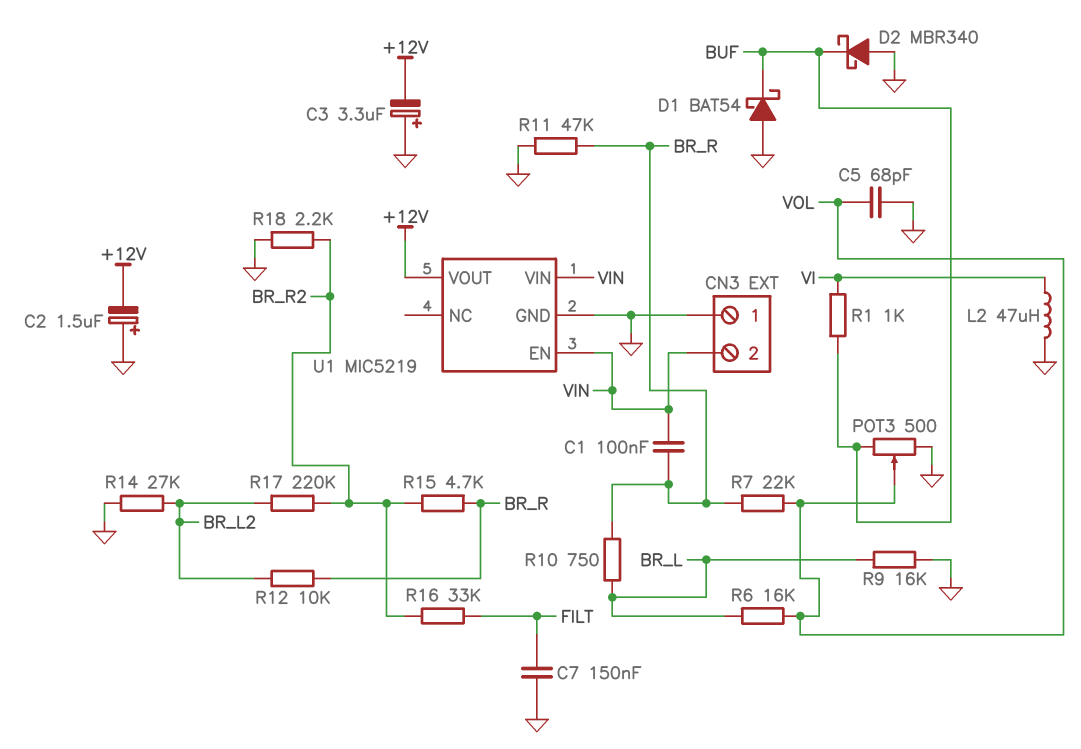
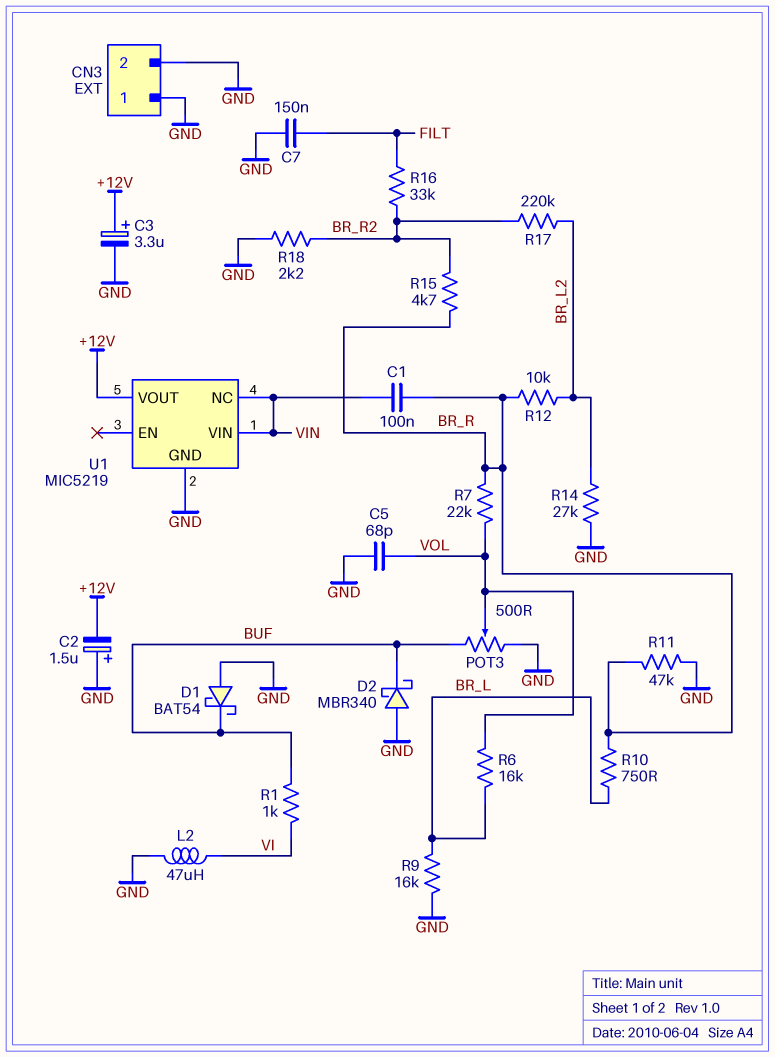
C3: 3.3uF (plus GND, minus +12V) -> 3.3uF (plus +12V, minus GND)
CN3 pin 2: VIN -> GND
U1 pin EN: VIN -> none
U1 pin NC: none -> VIN

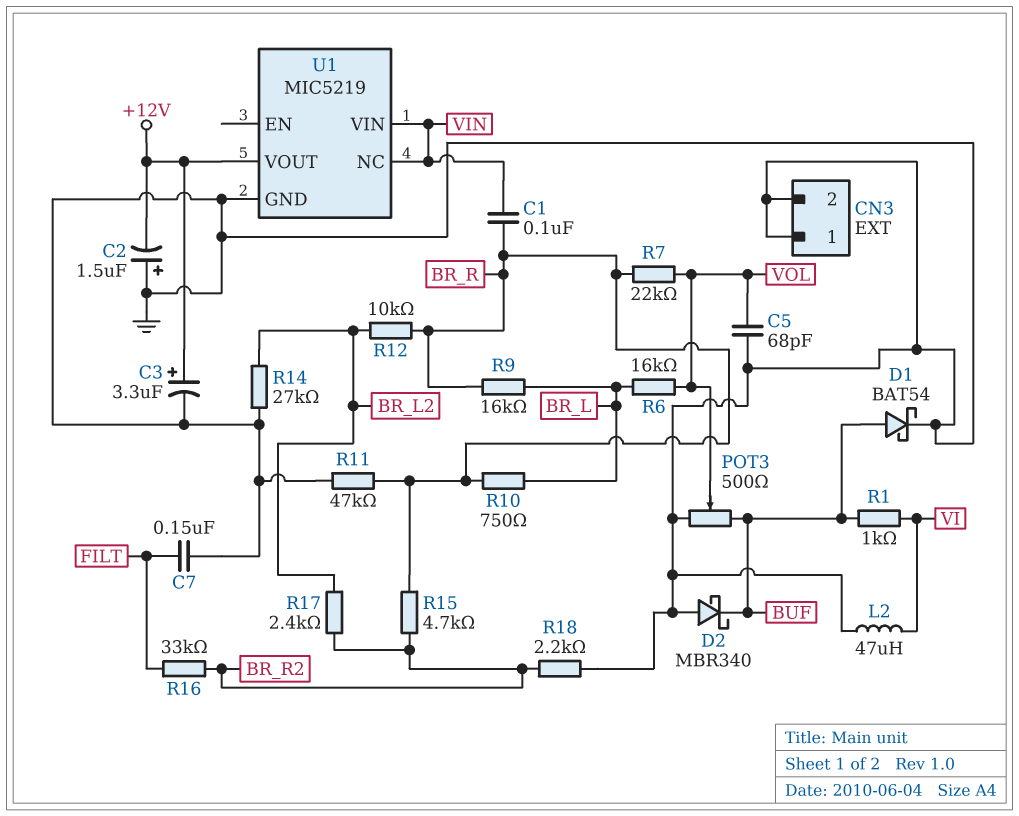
D1: schottky BAT54 (A GND, K BUF) -> schottky BAT54 (A BUF, K GND)
R9: 16k (BR_L, GND) -> 16k (BR_L, BR_R)
R17: 220k (BR_L2, BR_R2) -> 2.4k (BR_L2, BR_R2)

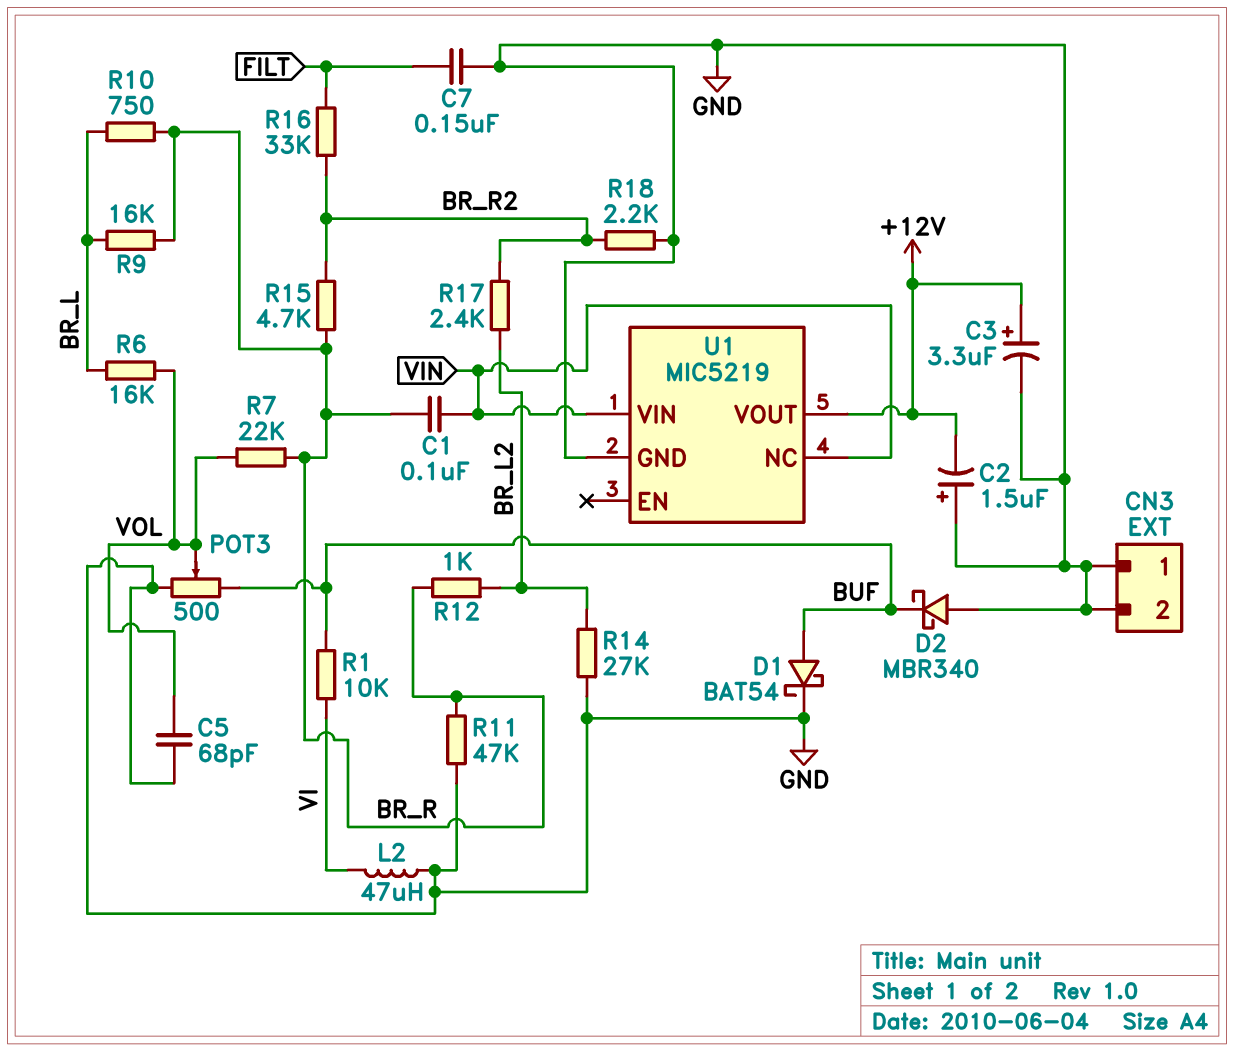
R1: 1k (BUF, VI) -> 10k (BUF, VI)
R12: 10k (BR_L2, BR_R) -> 1k (BR_L2, BR_R)

